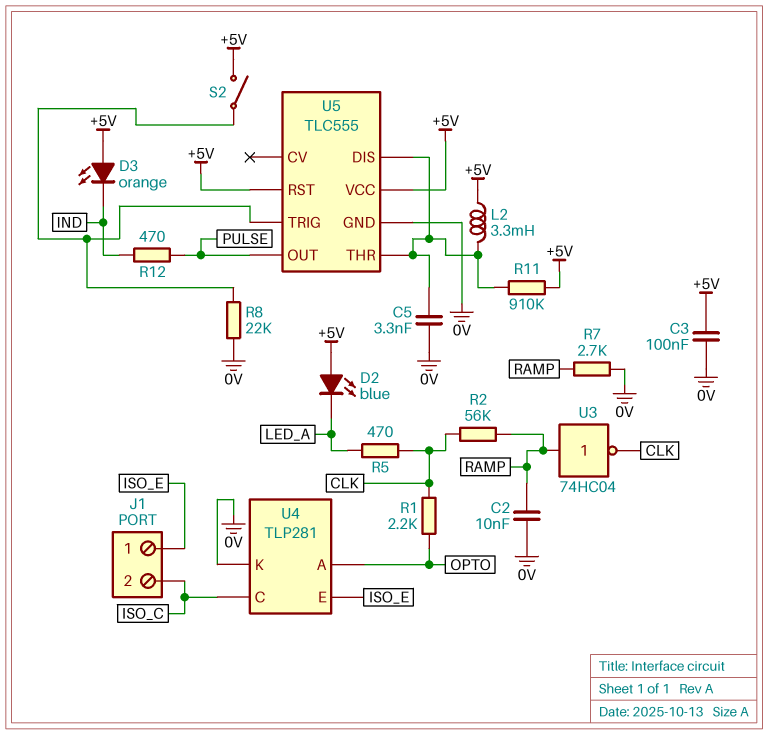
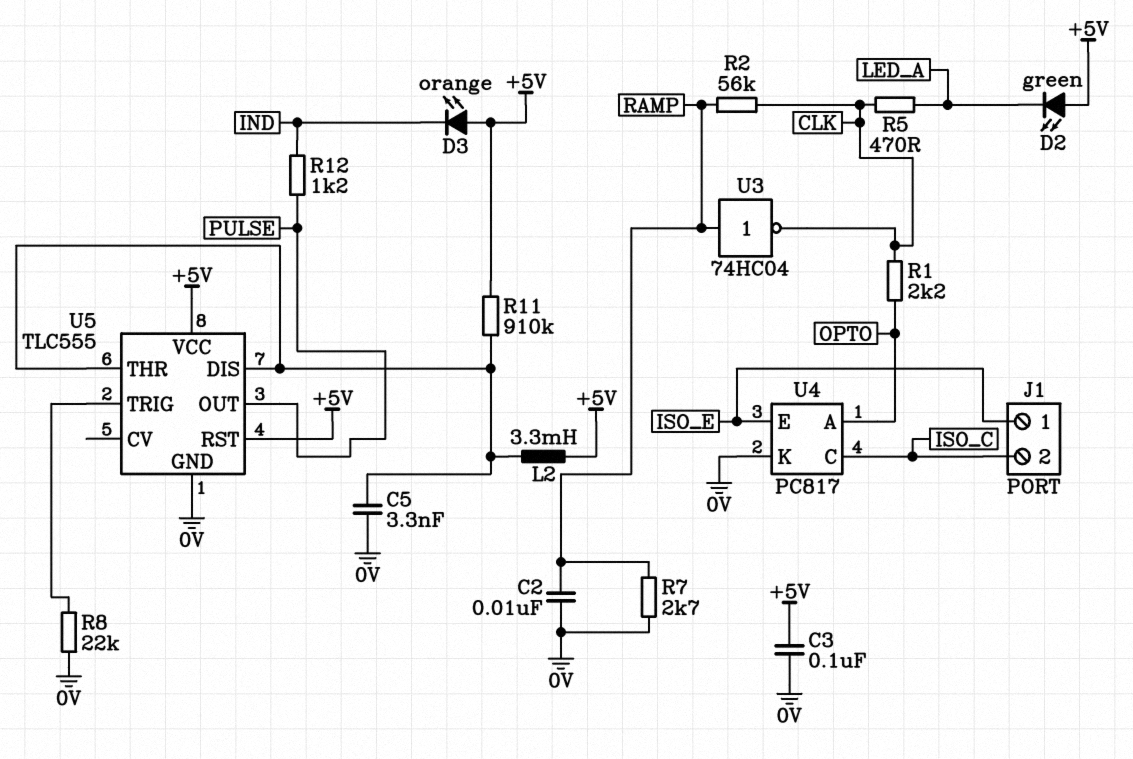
D2: LED blue (A +5V, K LED_A) -> LED green (A +5V, K LED_A)
R12: 470 (IND, PULSE) -> 1.2k (IND, PULSE)
S2: switch (+5V, U5/TRIG) -> none
U4: TLP281 -> PC817

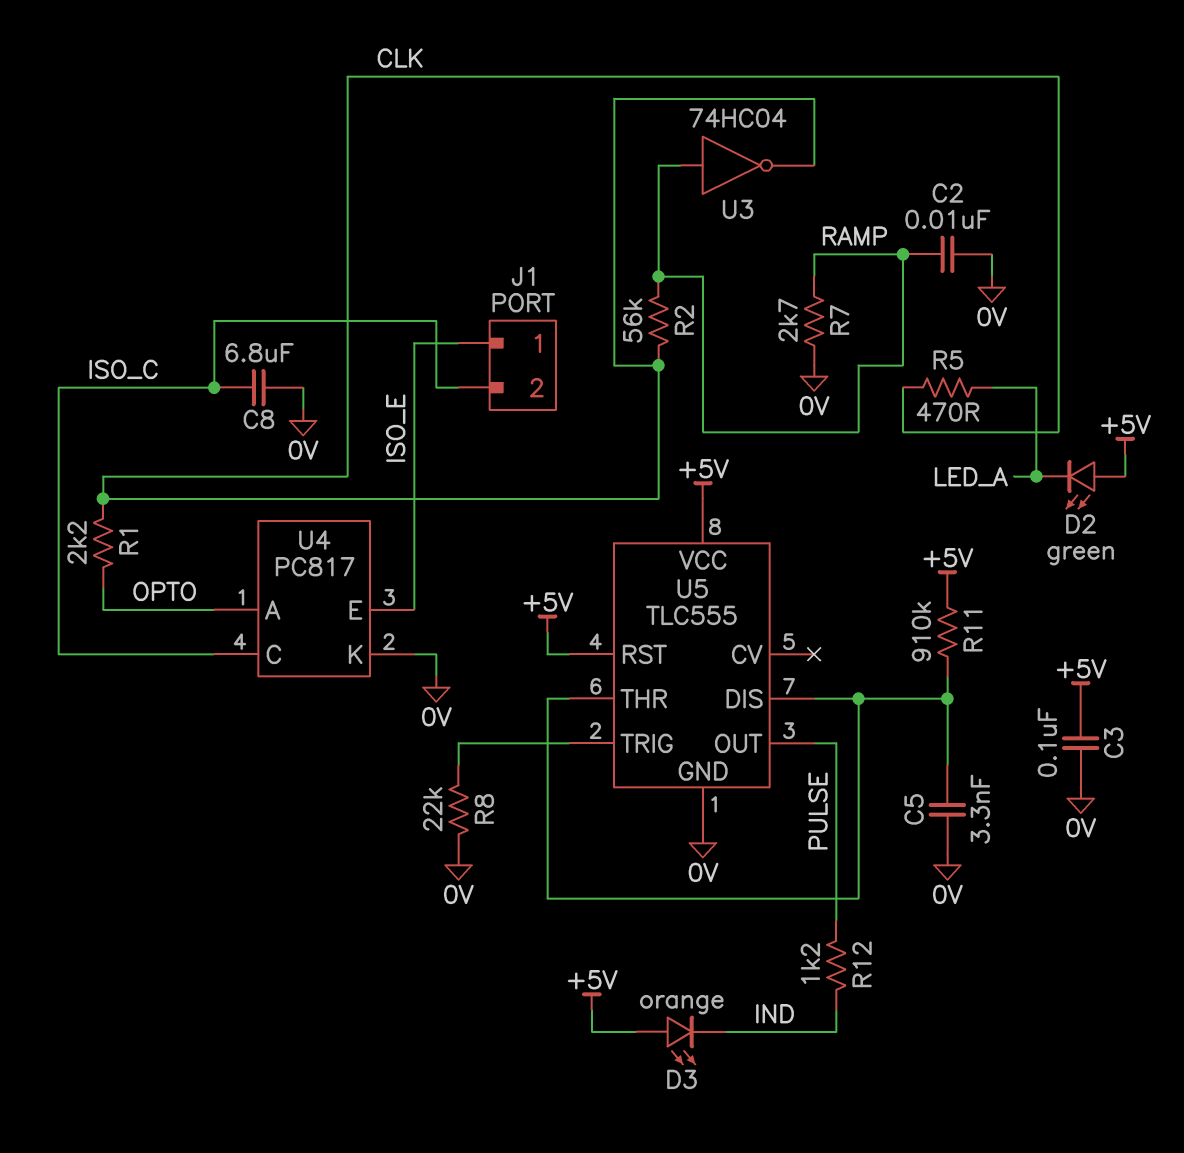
C8: none -> 6.8uF (0V, ISO_C)
L2: 3.3mH (+5V, U5/DIS) -> none

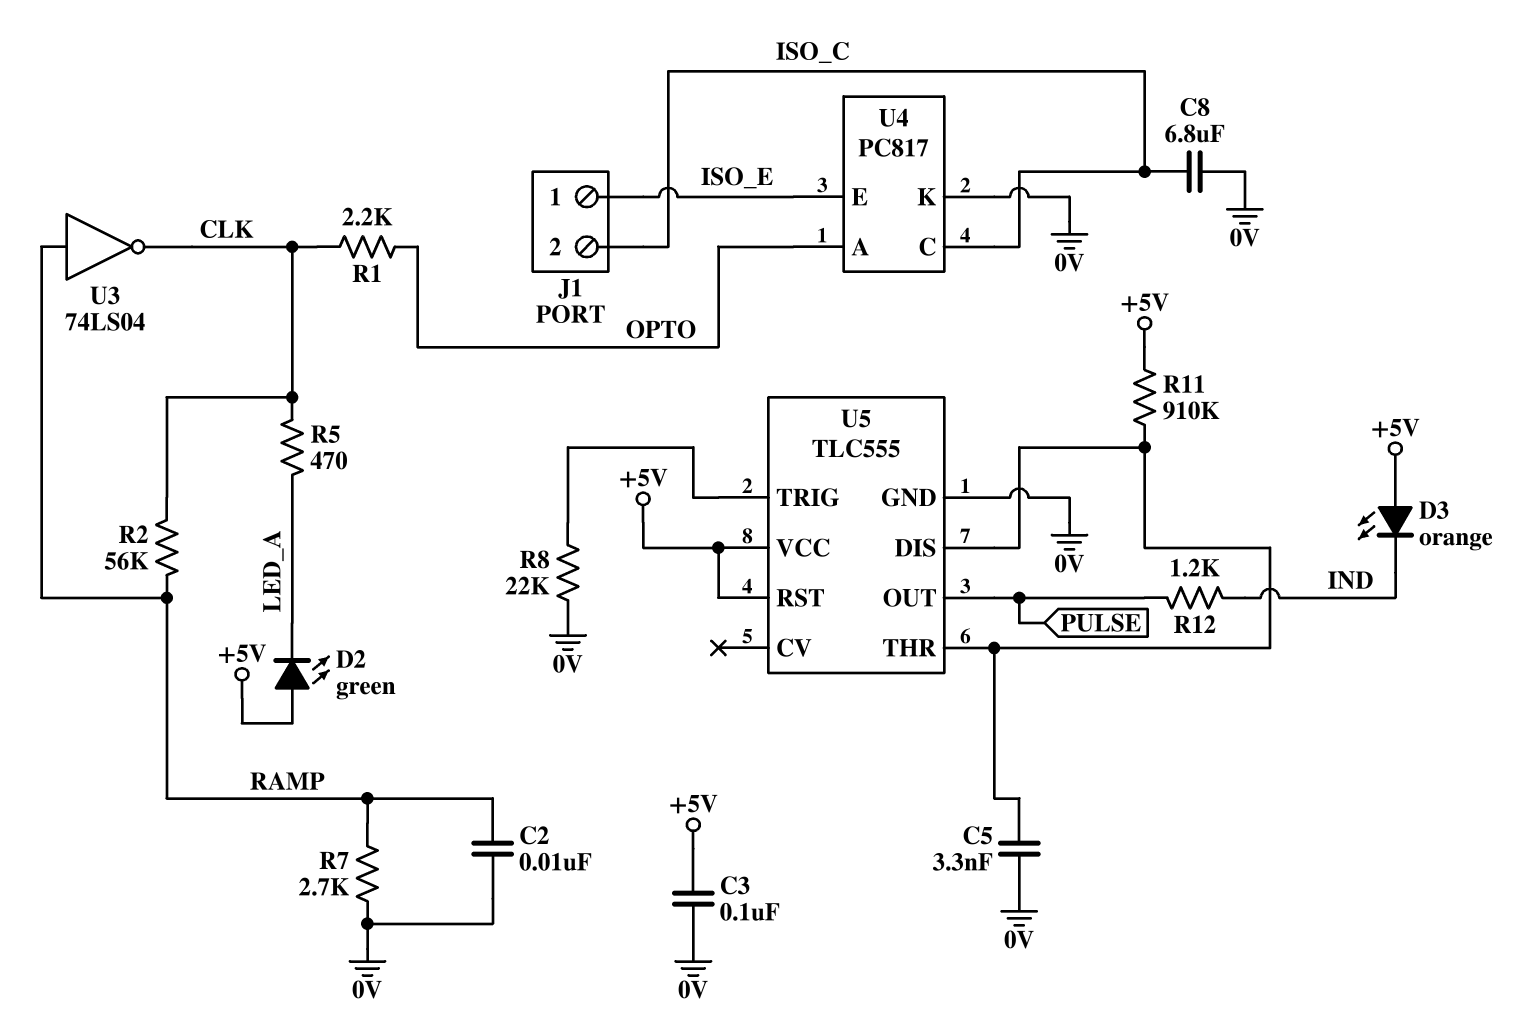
U3: NOT 74HC04 (in RAMP, out CLK) -> NOT 74LS04 (in RAMP, out CLK)

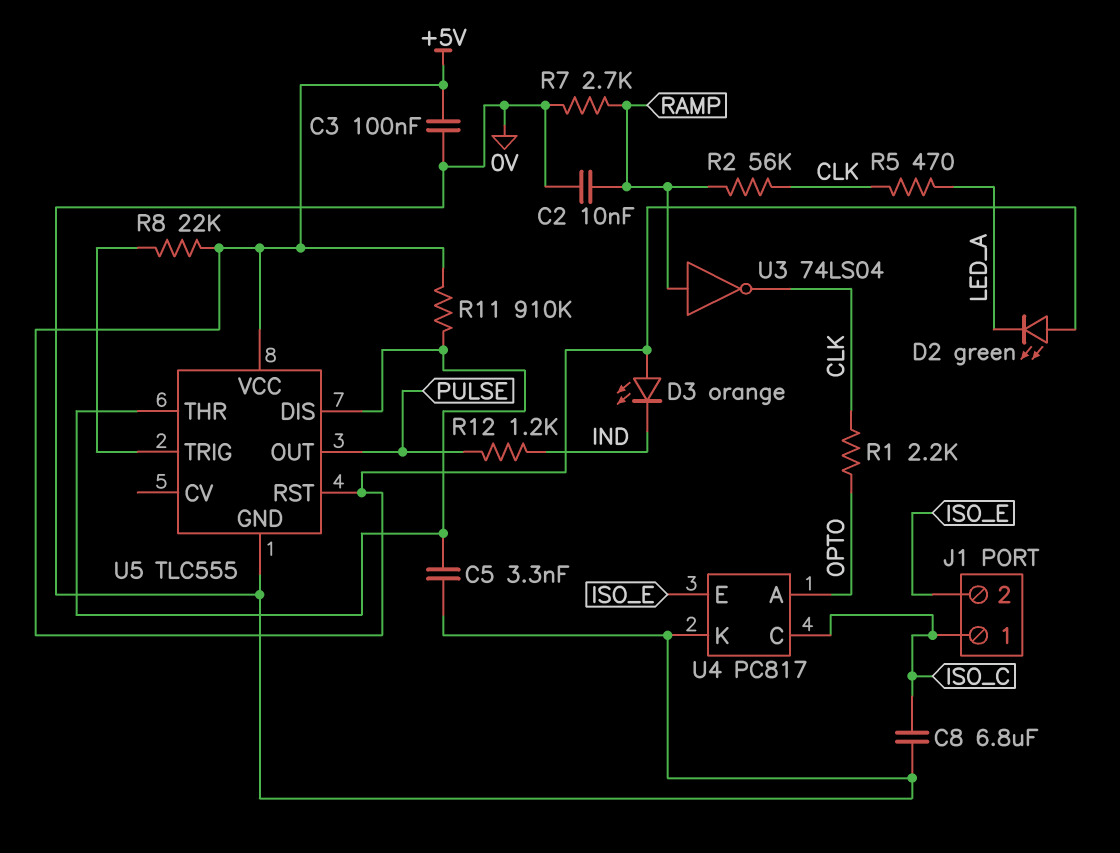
J1 pin 1: ISO_E -> ISO_C
J1 pin 2: ISO_C -> ISO_E
R8: 22k (0V, U5/TRIG) -> 22k (+5V, U5/TRIG)

